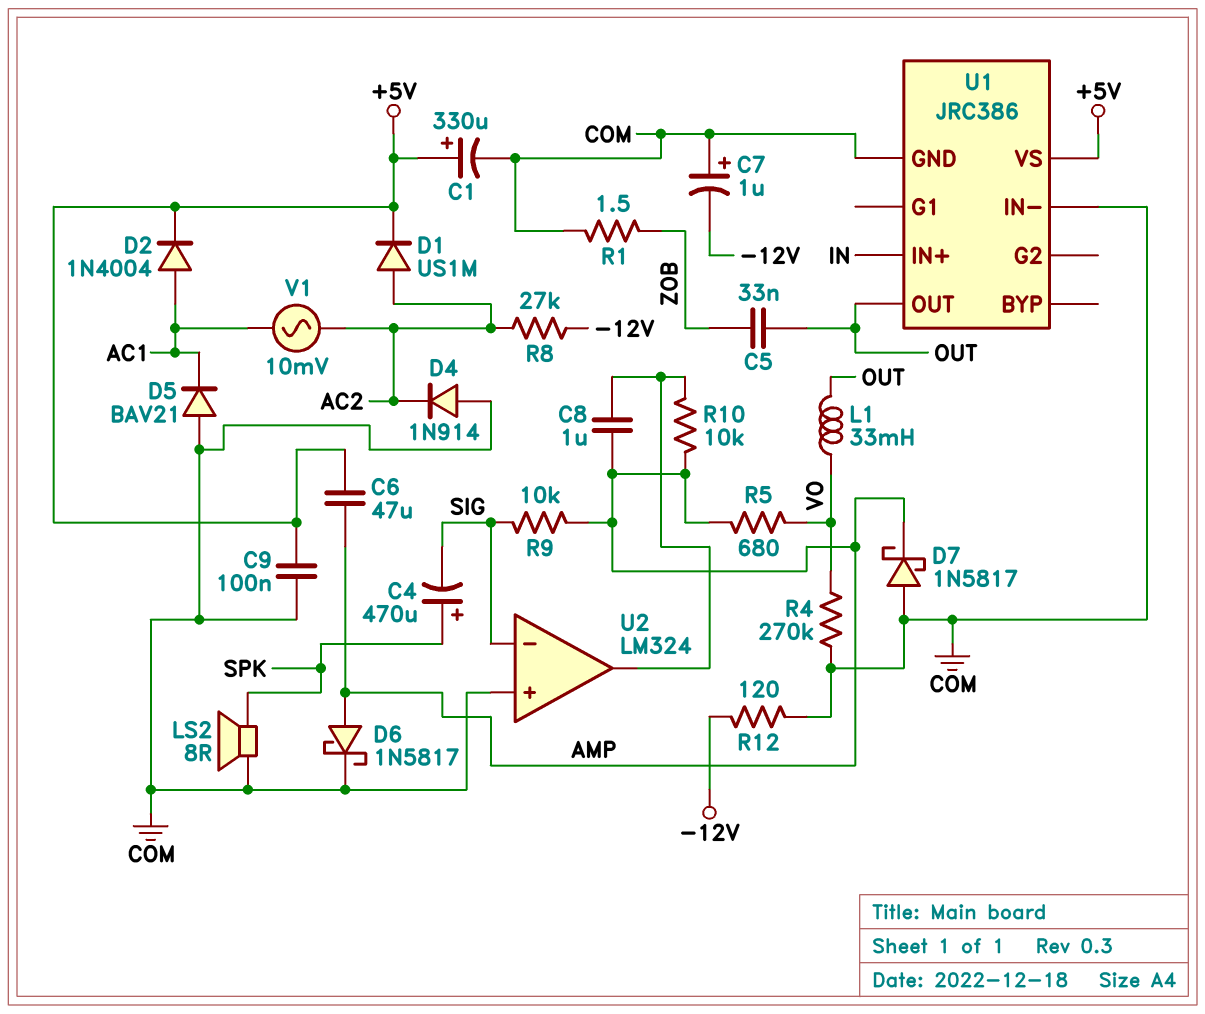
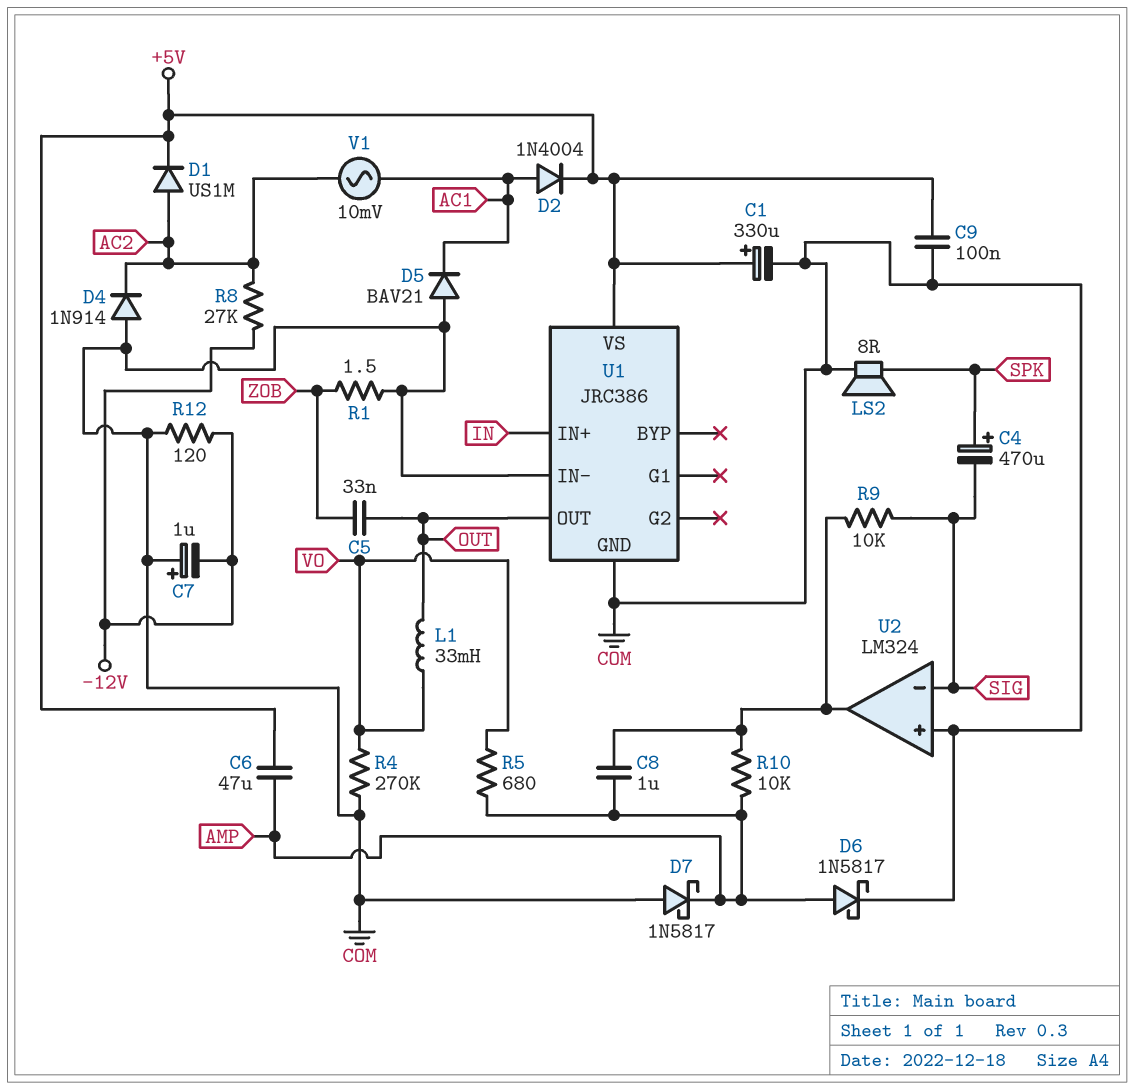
R9: 10k (AMP, SIG) -> 10k (SIG, U2/out)

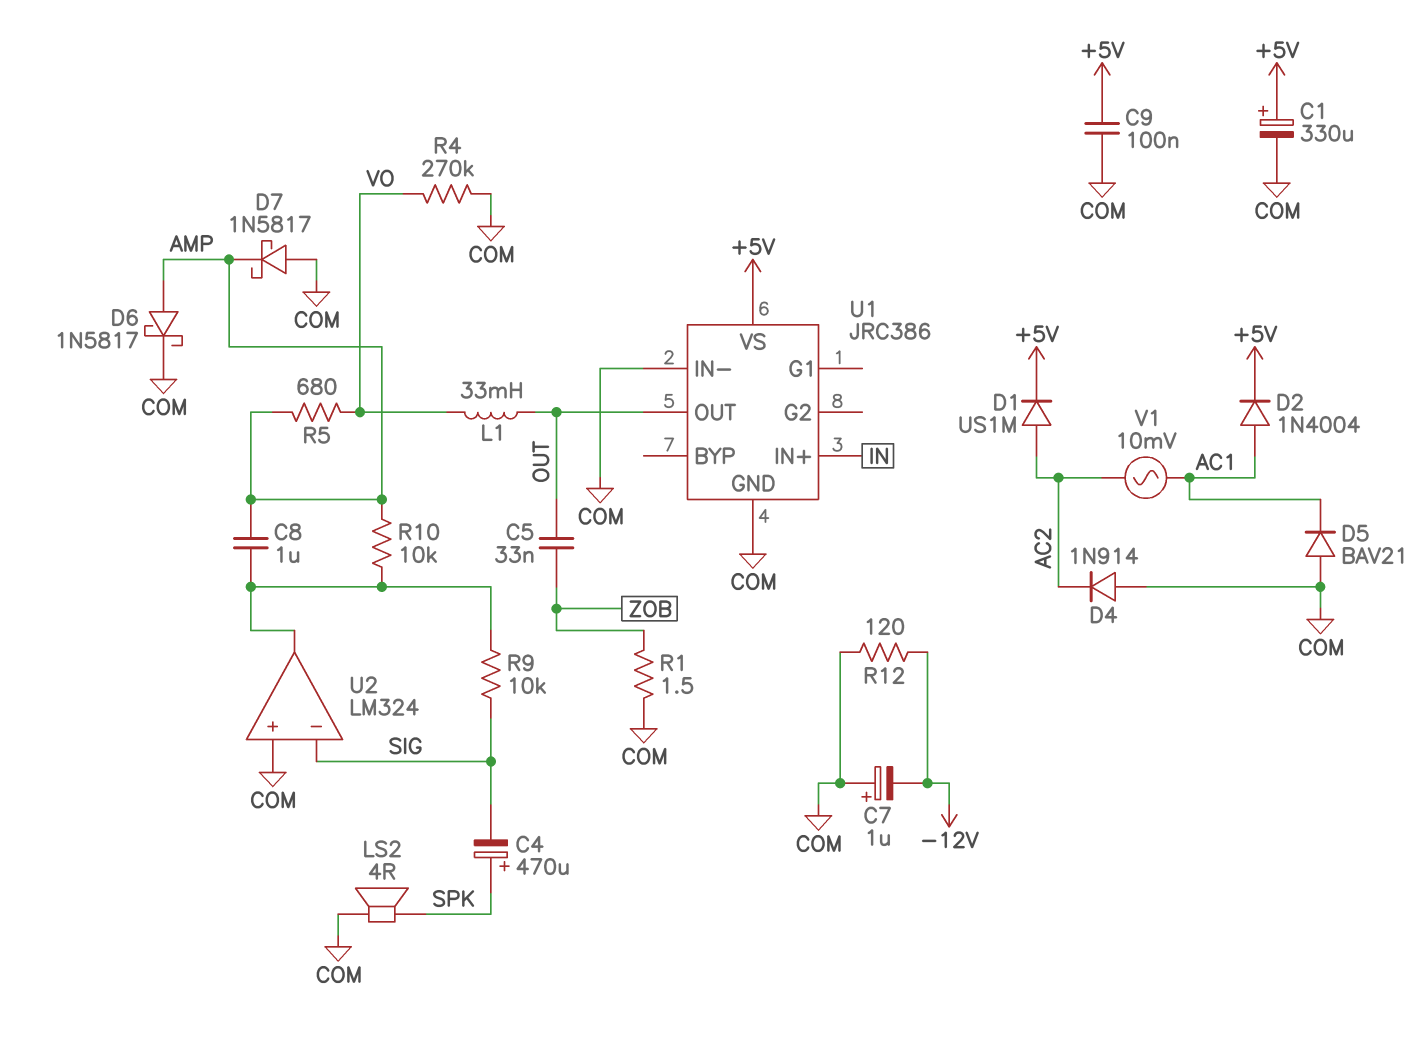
C6: 47uF (+5V, AMP) -> none
LS2: speaker 8R (COM, SPK) -> speaker 4R (COM, SPK)
R8: 27k (-12V, AC2) -> none

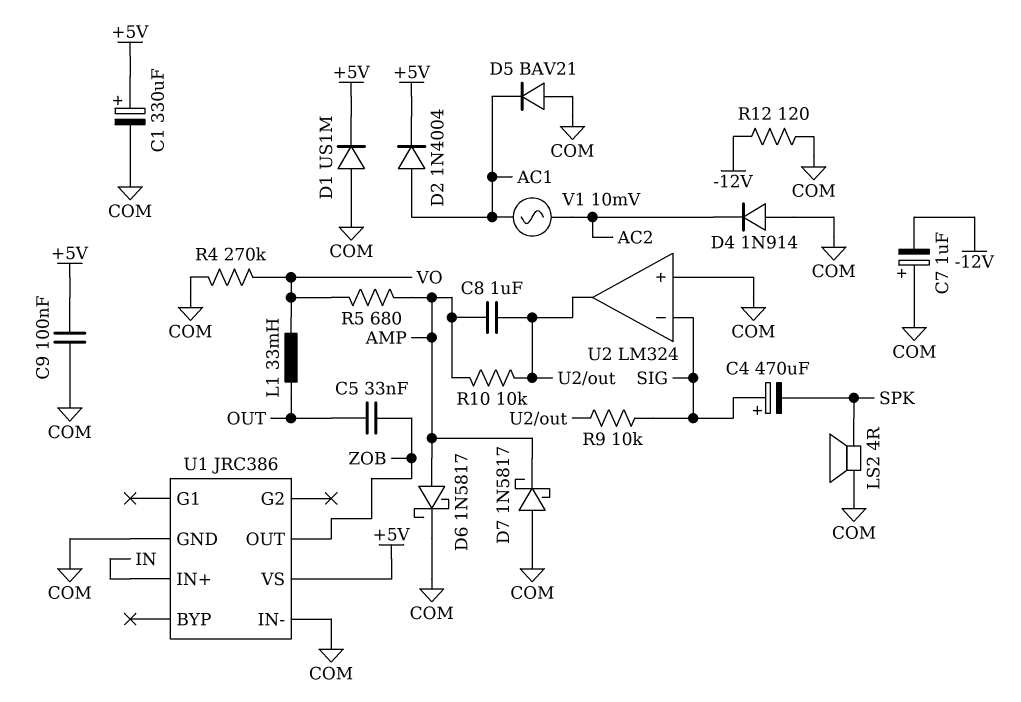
C4: 470uF (plus SPK, minus SIG) -> 470uF (plus SIG, minus SPK)
D1: diode US1M (A AC2, K +5V) -> diode US1M (A COM, K +5V)
R1: 1.5 (COM, ZOB) -> none
U1 pin OUT: OUT -> ZOB

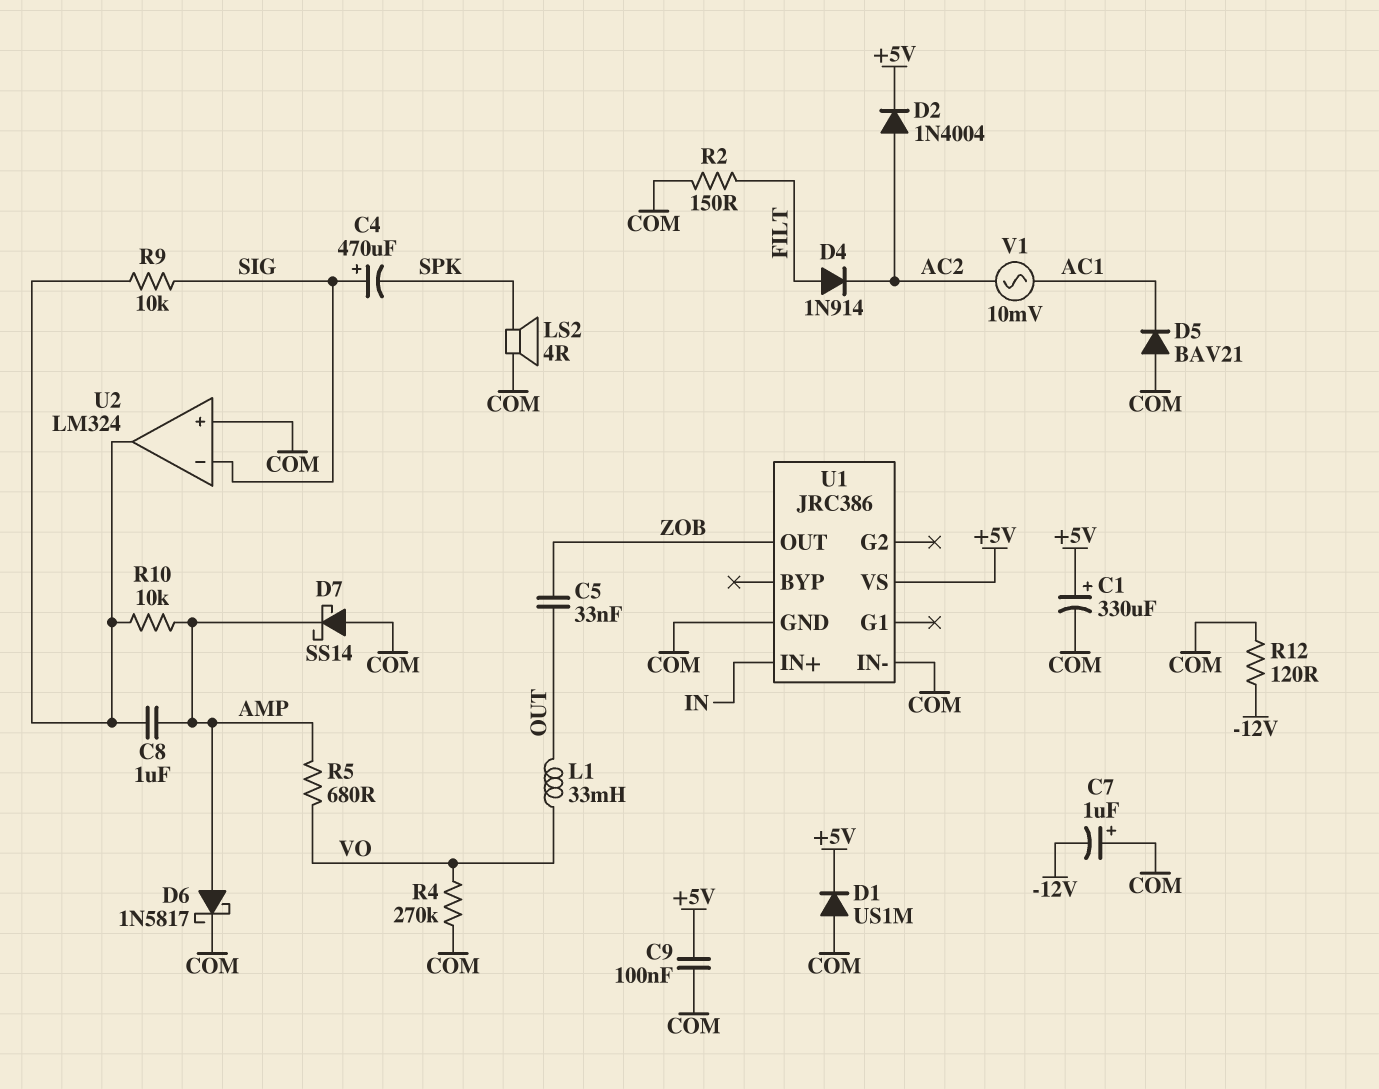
D2: diode 1N4004 (A AC1, K +5V) -> diode 1N4004 (A AC2, K +5V)
D4: diode 1N914 (A COM, K AC2) -> diode 1N914 (A FILT, K AC2)
D7: schottky 1N5817 (A COM, K AMP) -> schottky SS14 (A COM, K AMP)
R2: none -> 150 (COM, FILT)

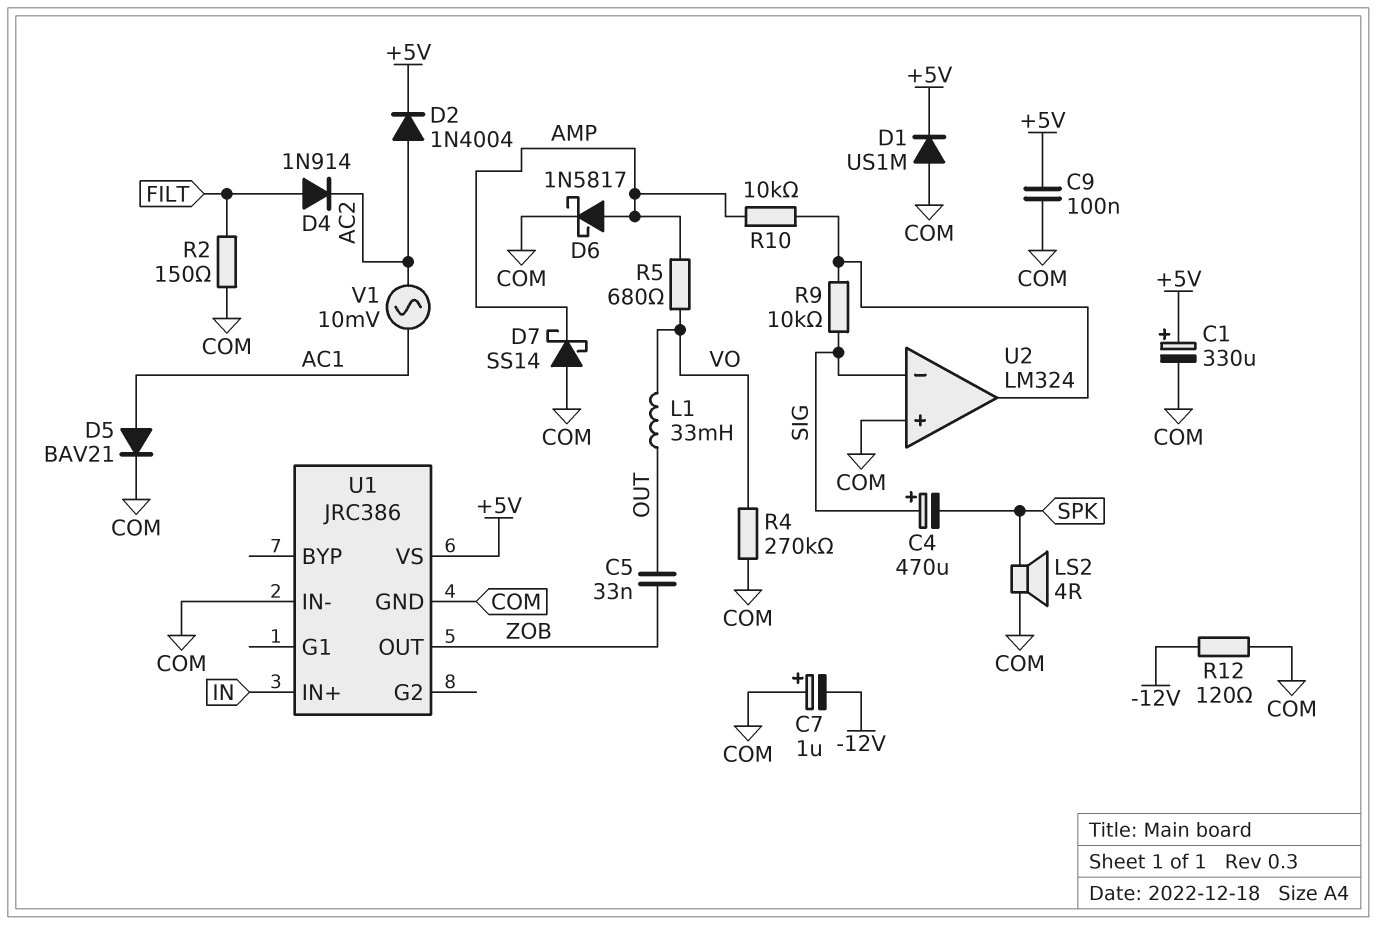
C8: 1uF (AMP, U2/out) -> none
D5: diode BAV21 (A COM, K AC1) -> diode BAV21 (A AC1, K COM)

